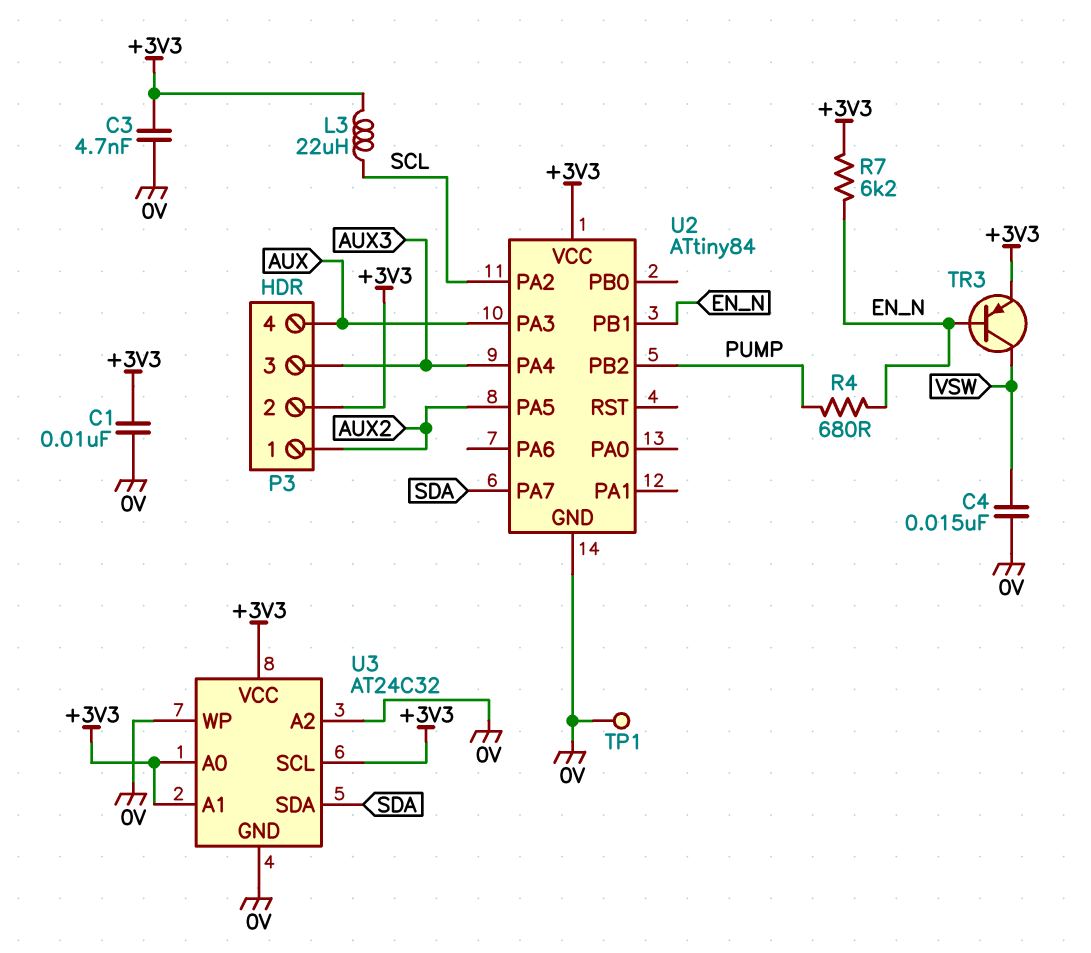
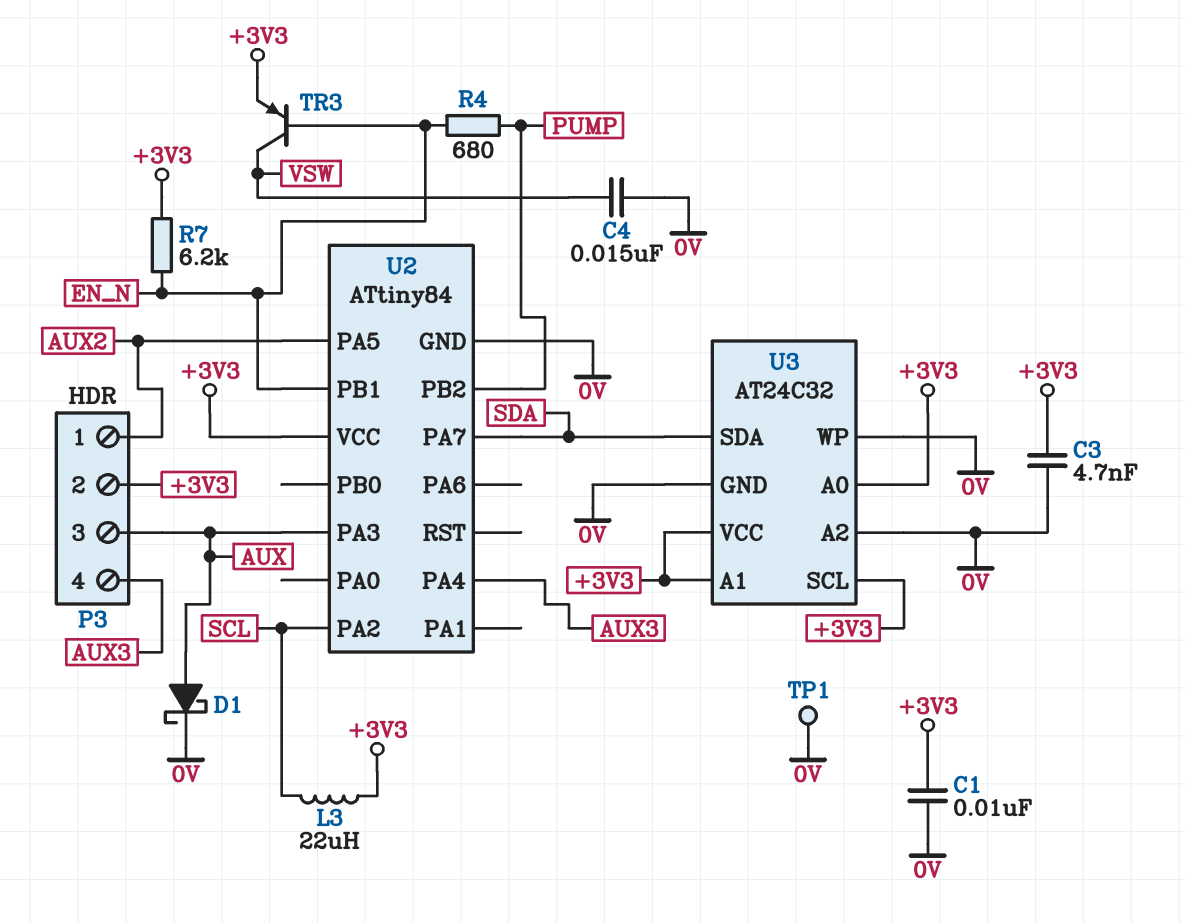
D1: none -> schottky (A AUX, K 0V)
P3 pin 3: AUX3 -> AUX
P3 pin 4: AUX -> AUX3

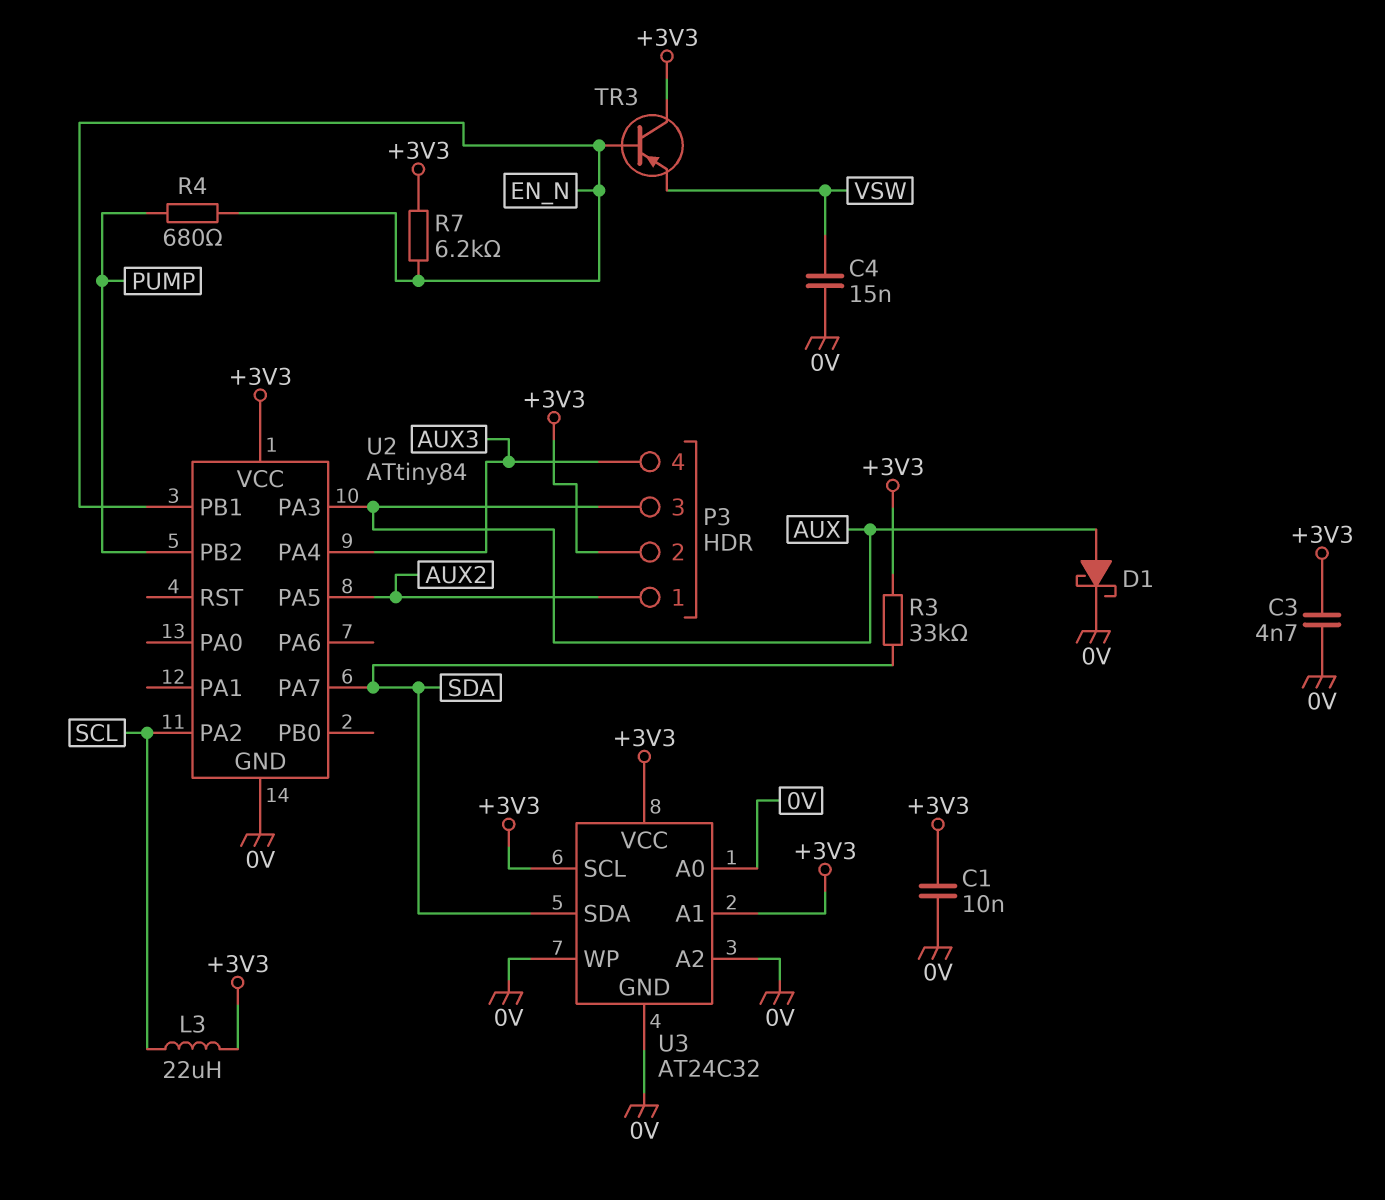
R3: none -> 33k (+3V3, SDA)
TP1: test point (0V) -> none
TR3: PNP (B EN_N, C VSW, E +3V3) -> PNP (B EN_N, C +3V3, E VSW)
U3 pin A0: +3V3 -> 0V

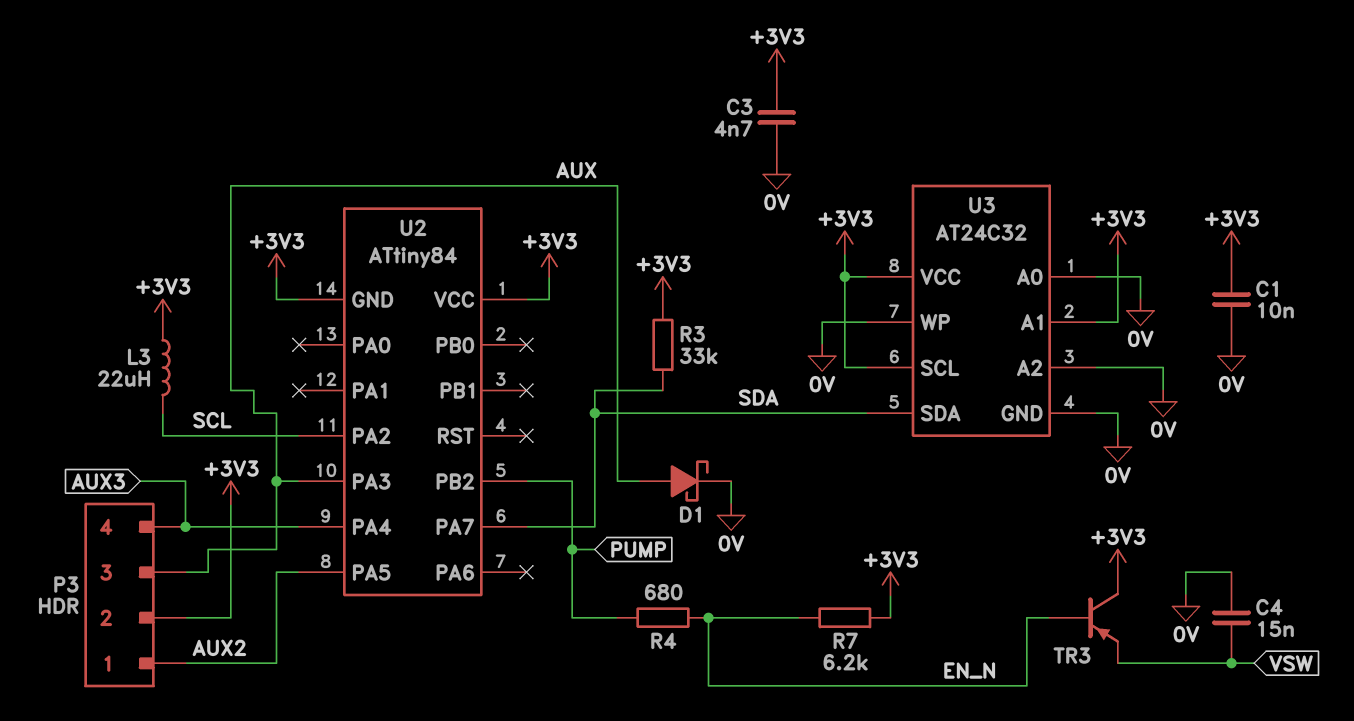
U2 pin GND: 0V -> +3V3
U2 pin PB1: EN_N -> none

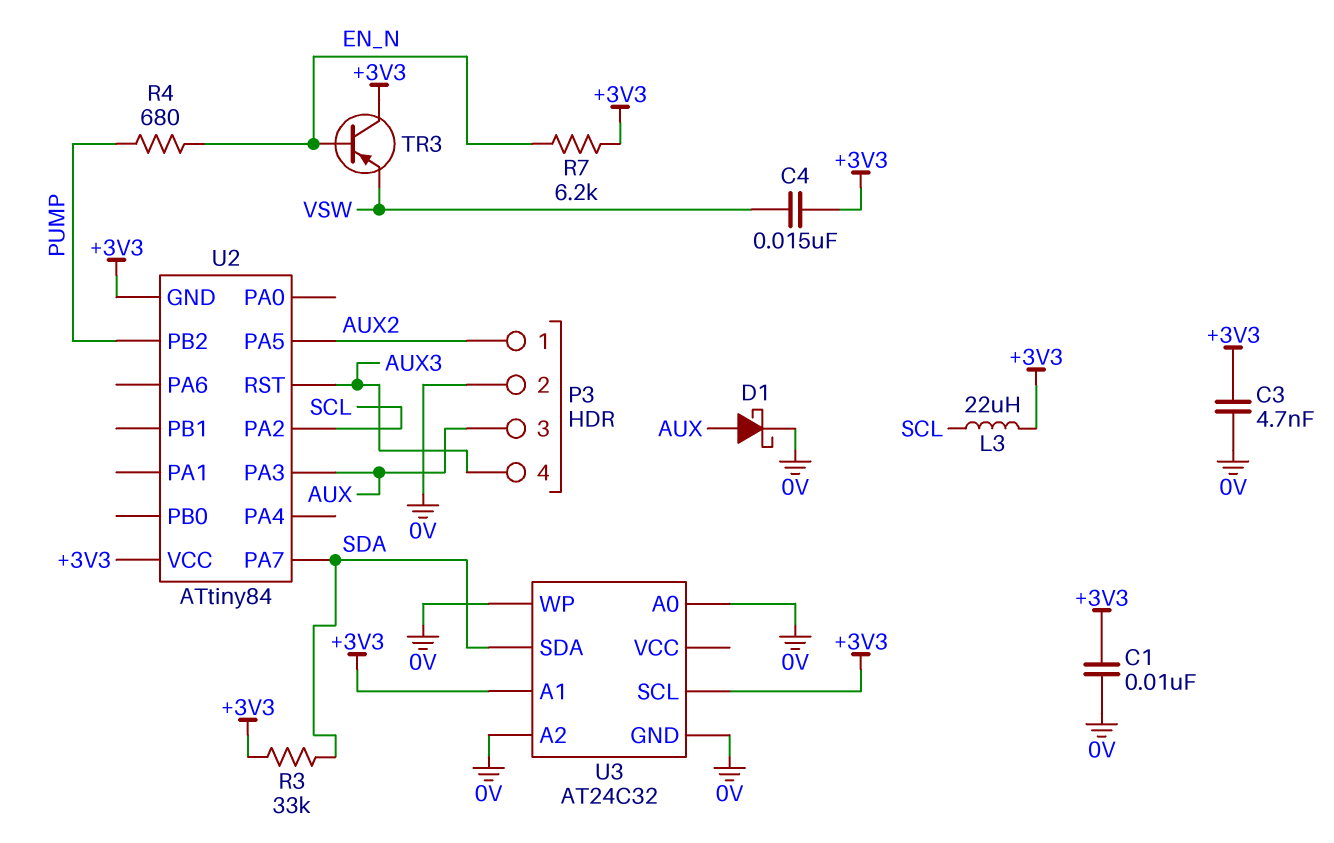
C4: 15nF (0V, VSW) -> 15nF (+3V3, VSW)
P3 pin 2: +3V3 -> 0V
U2 pin PA4: AUX3 -> none
U2 pin RST: none -> AUX3
U3 pin VCC: +3V3 -> none

